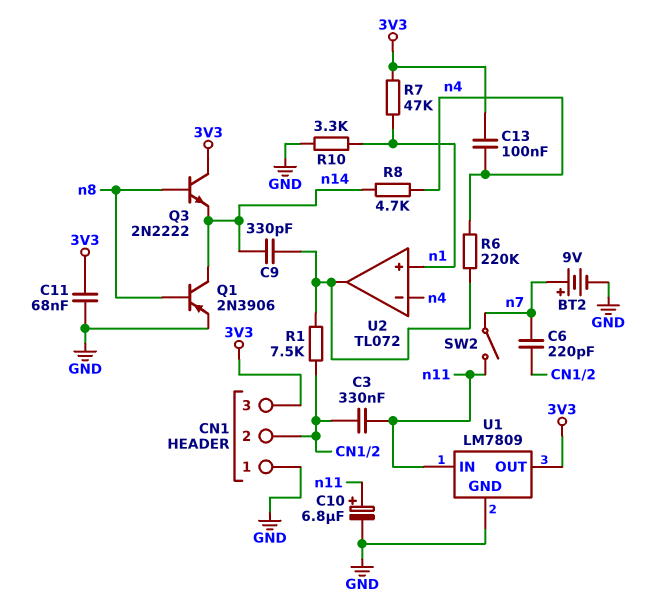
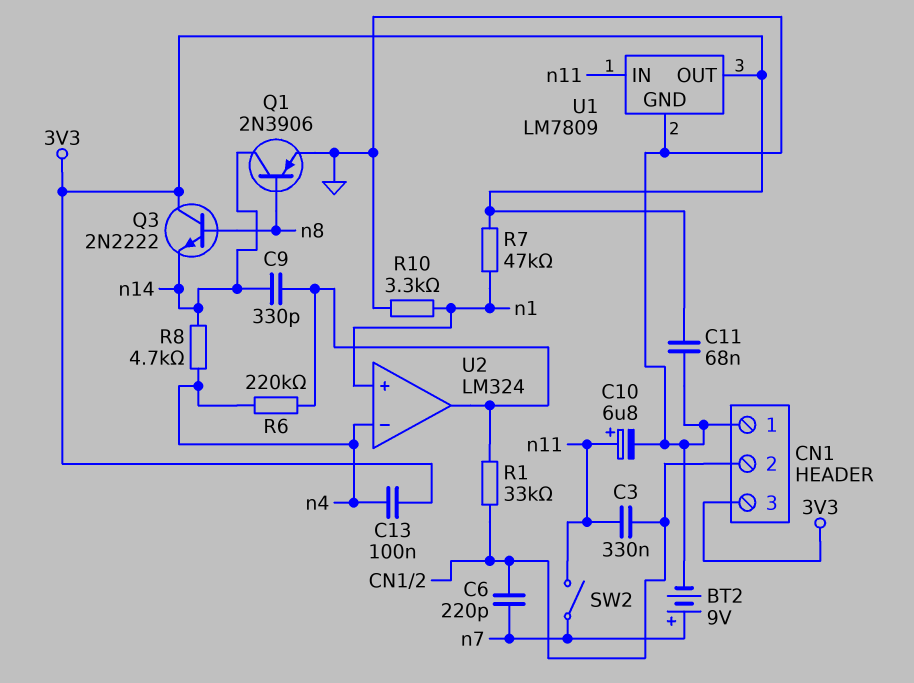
R1: 7.5k (CN1/2, U2/out) -> 33k (CN1/2, U2/out)
U2: TL072 -> LM324

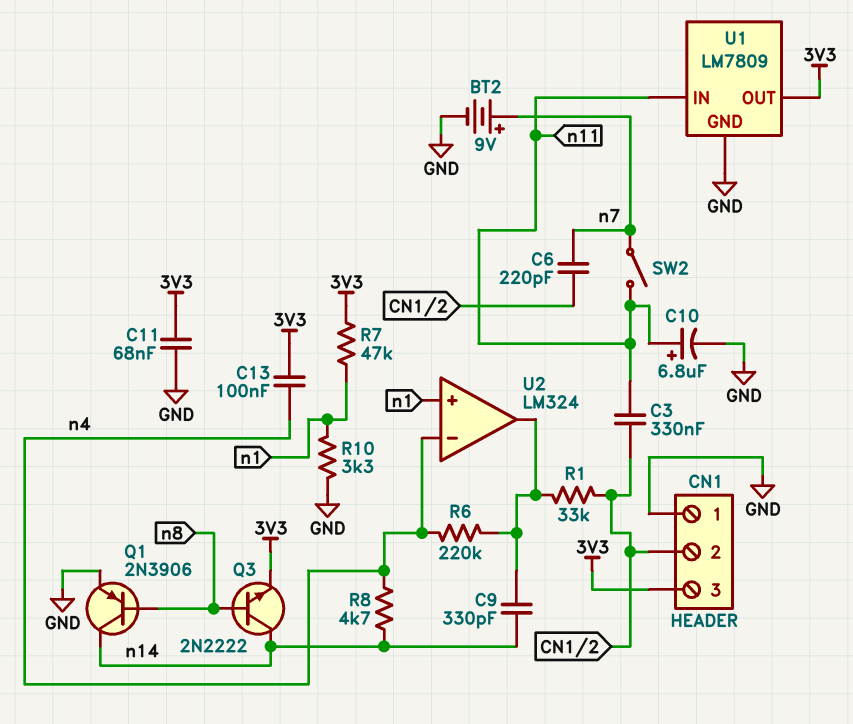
Q3: NPN 2N2222 (B n8, C 3V3, E n14) -> NPN 2N2222 (B n8, C n14, E 3V3)

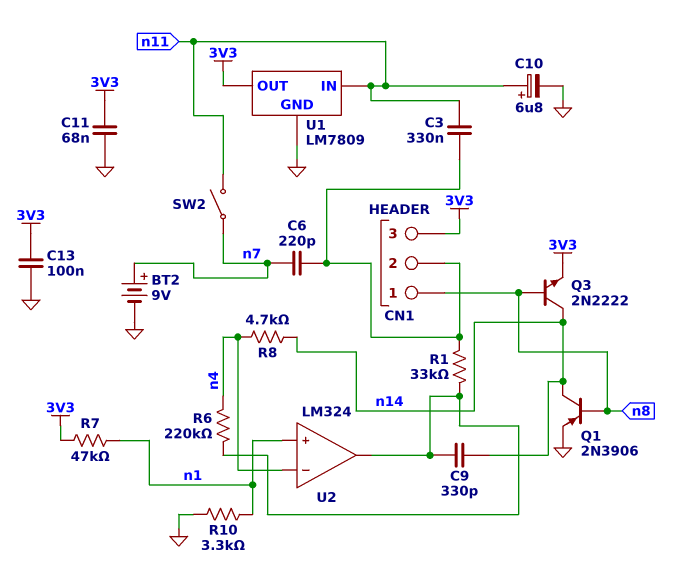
C13: 100nF (3V3, n4) -> 100nF (3V3, GND)
CN1 pin 1: GND -> n8

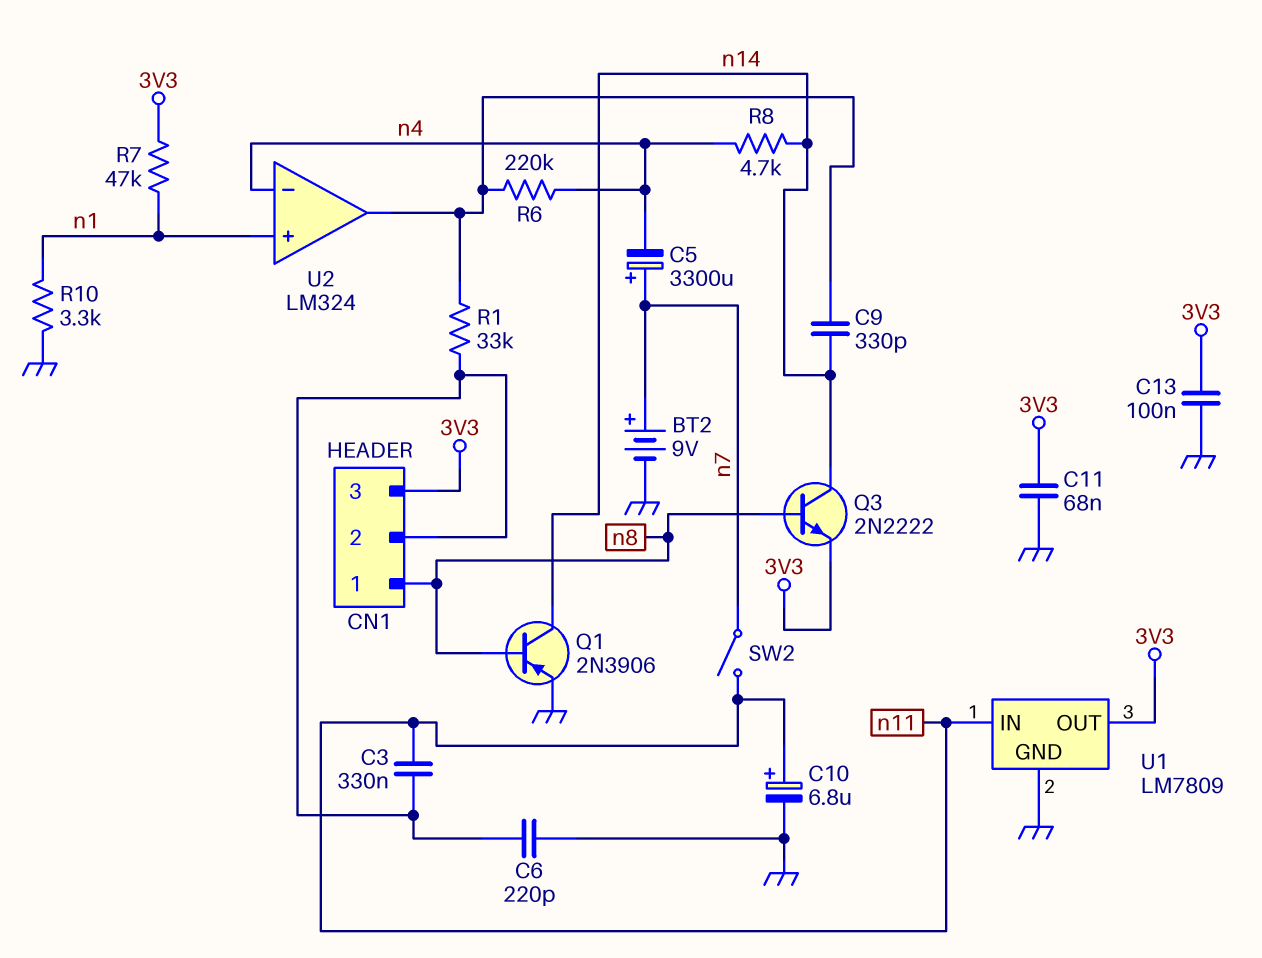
C5: none -> 3300uF (plus n7, minus n4)
C6: 220pF (CN1/2, n7) -> 220pF (CN1/2, GND)

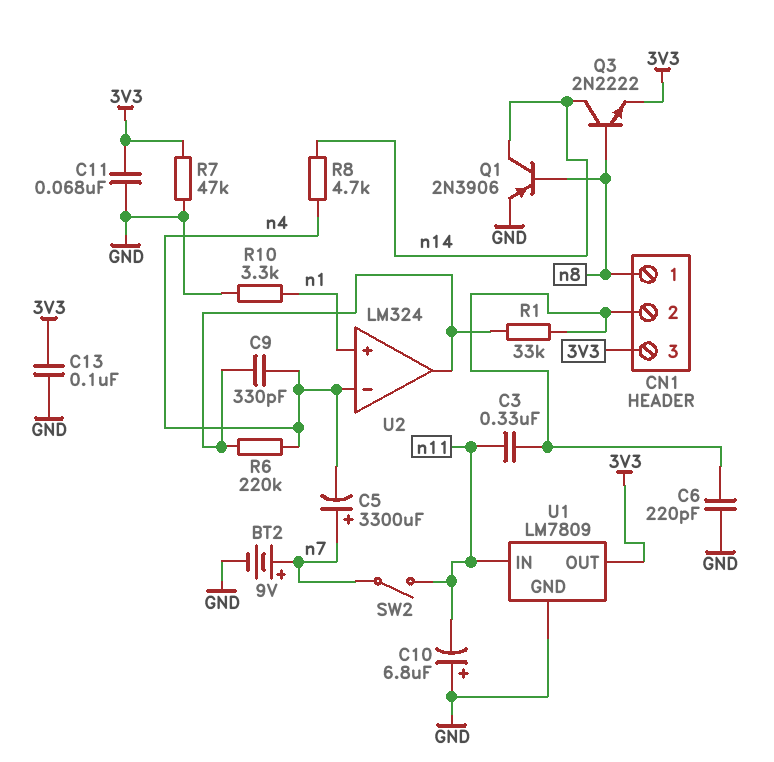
C9: 330pF (U2/out, n14) -> 330pF (U2/out, n4)
C10: 6.8uF (plus n11, minus GND) -> 6.8uF (plus GND, minus n11)
R7: 47k (3V3, n1) -> 47k (3V3, GND)

